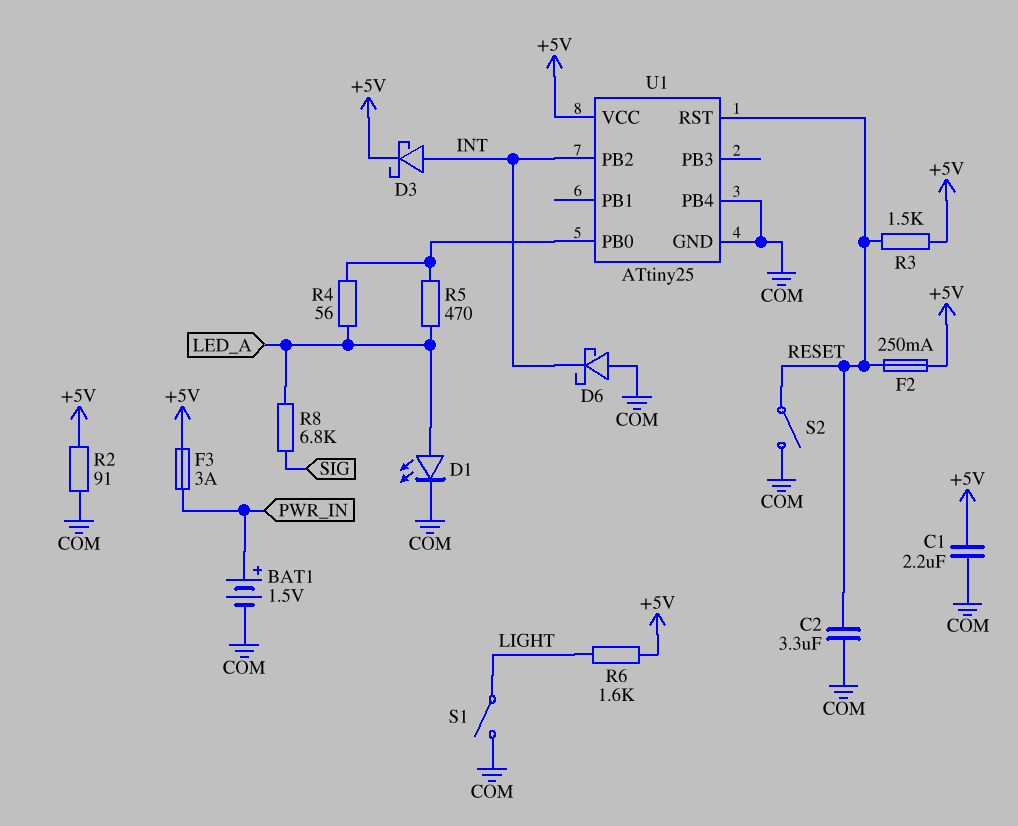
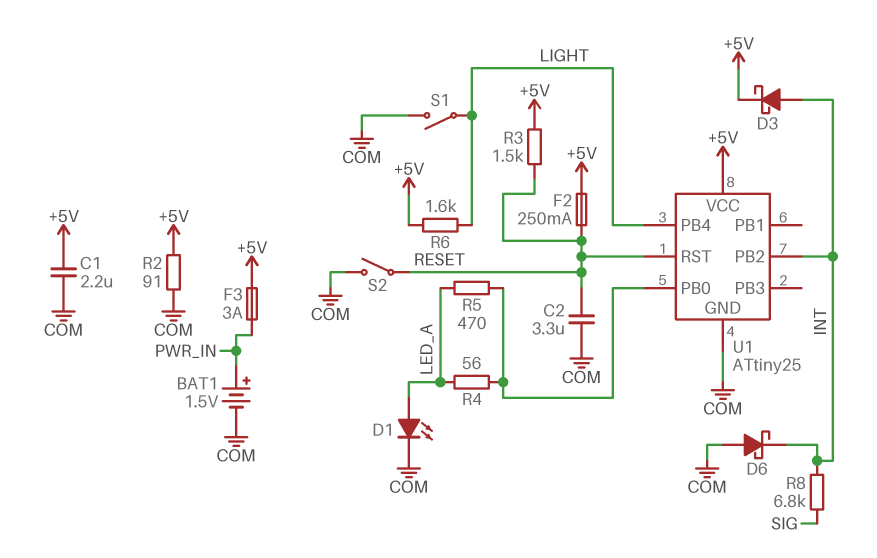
R8: 6.8k (LED_A, SIG) -> 6.8k (INT, SIG)
U1 pin PB4: COM -> LIGHT

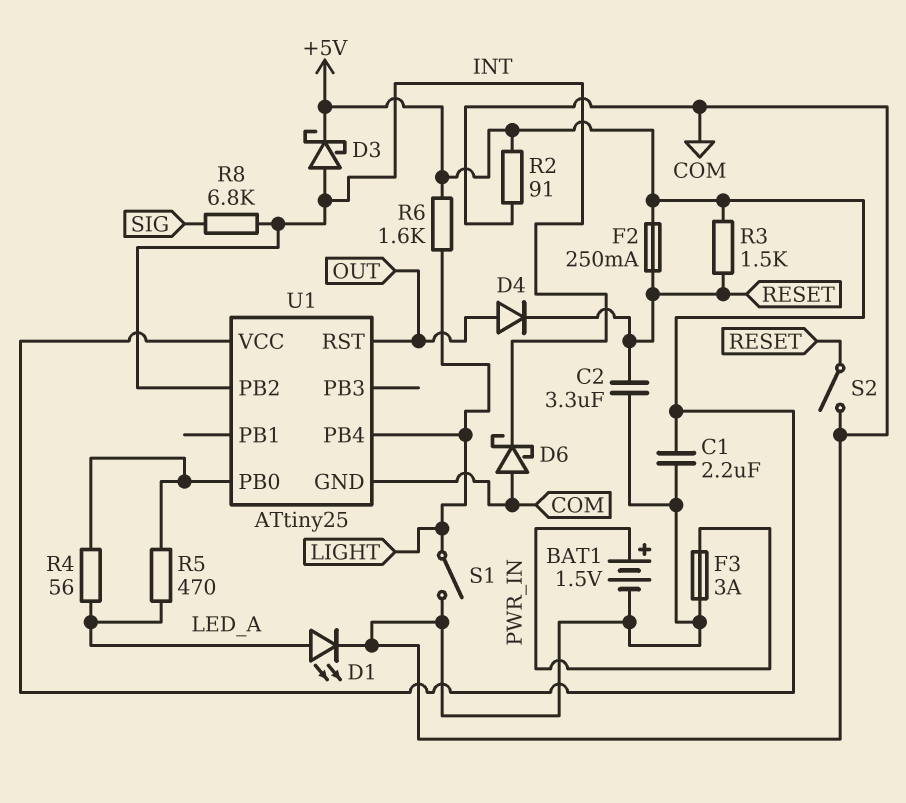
D4: none -> diode (A OUT, K RESET)
F3: 3A (+5V, PWR_IN) -> 3A (COM, PWR_IN)
U1 pin RST: RESET -> OUT

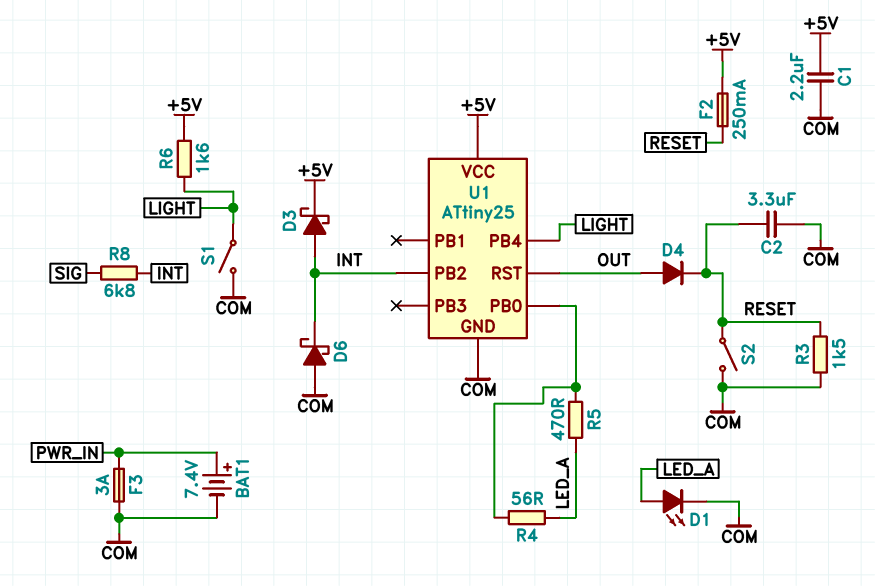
BAT1: 1.5V (plus PWR_IN, minus COM) -> 7.4V (plus PWR_IN, minus COM)
R2: 91 (+5V, COM) -> none
R3: 1.5k (+5V, RESET) -> 1.5k (COM, RESET)

